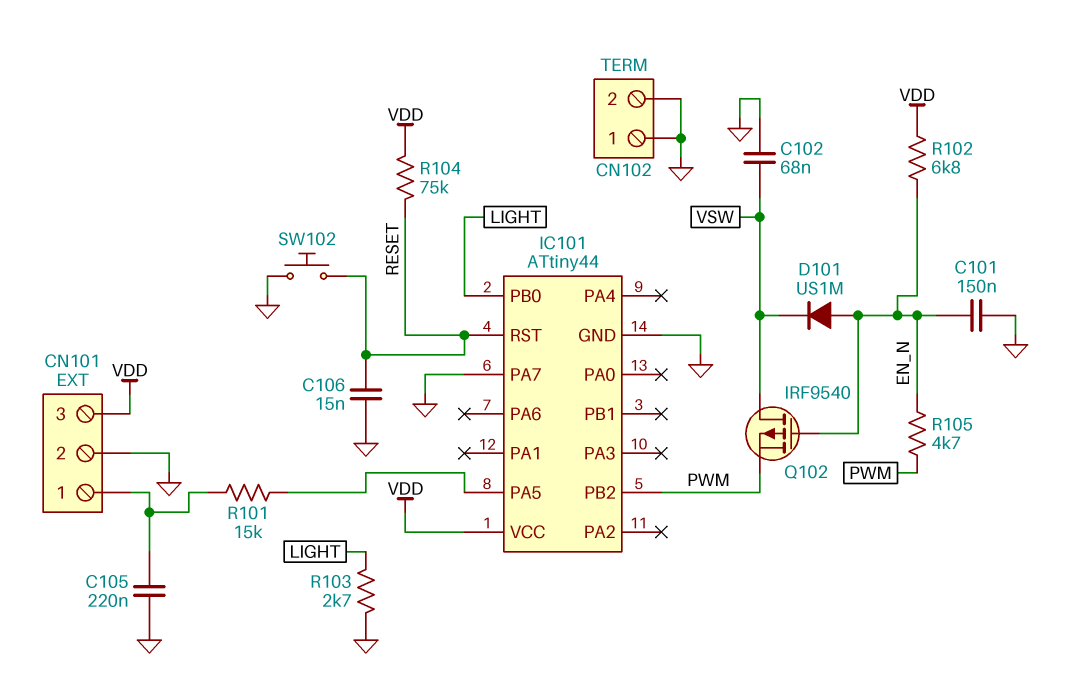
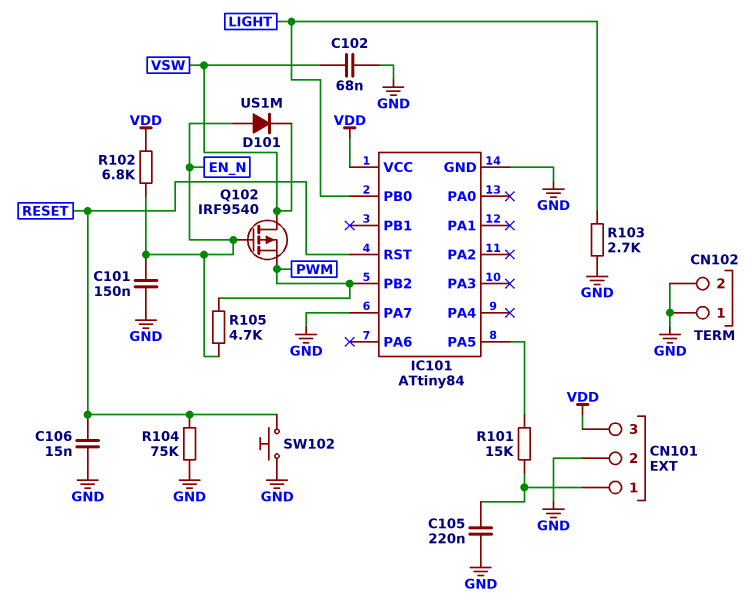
IC101: ATtiny44 -> ATtiny84
R104: 75k (RESET, VDD) -> 75k (GND, RESET)

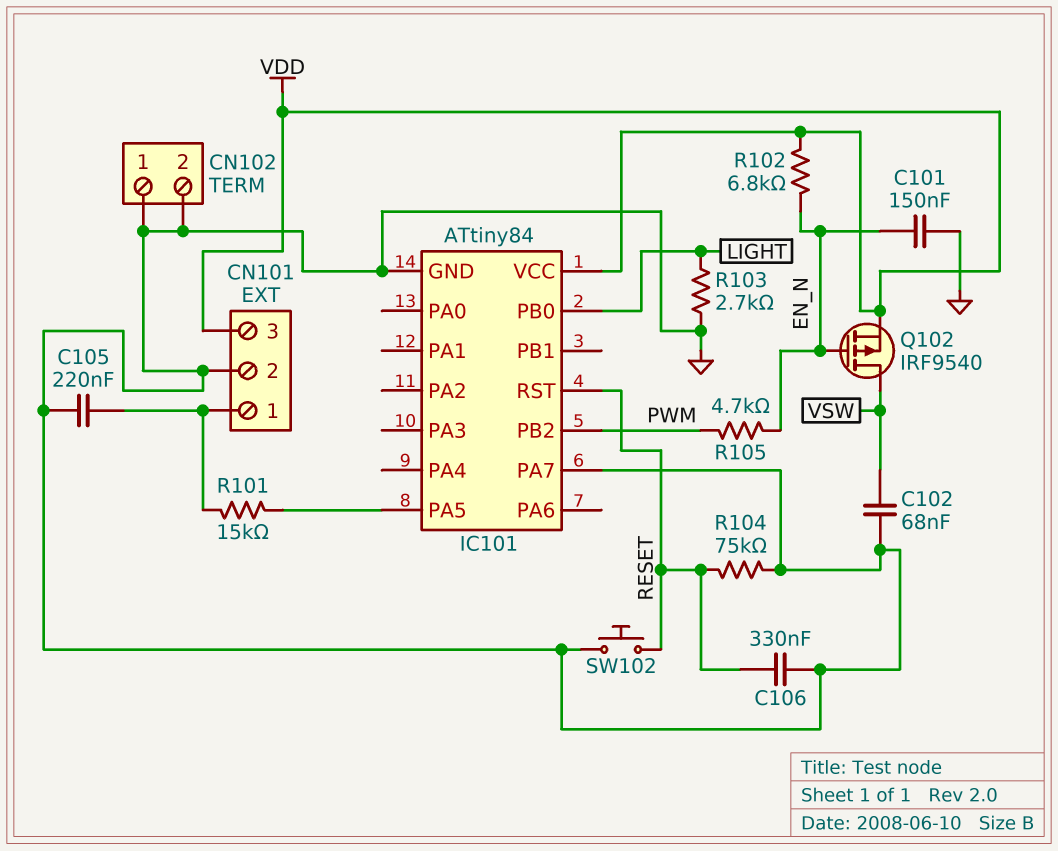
C106: 15nF (GND, RESET) -> 330nF (GND, RESET)
D101: diode US1M (A EN_N, K VSW) -> none
Q102: PMOS IRF9540 (G EN_N, D VSW, S PWM) -> PMOS IRF9540 (G EN_N, D VSW, S VDD)

